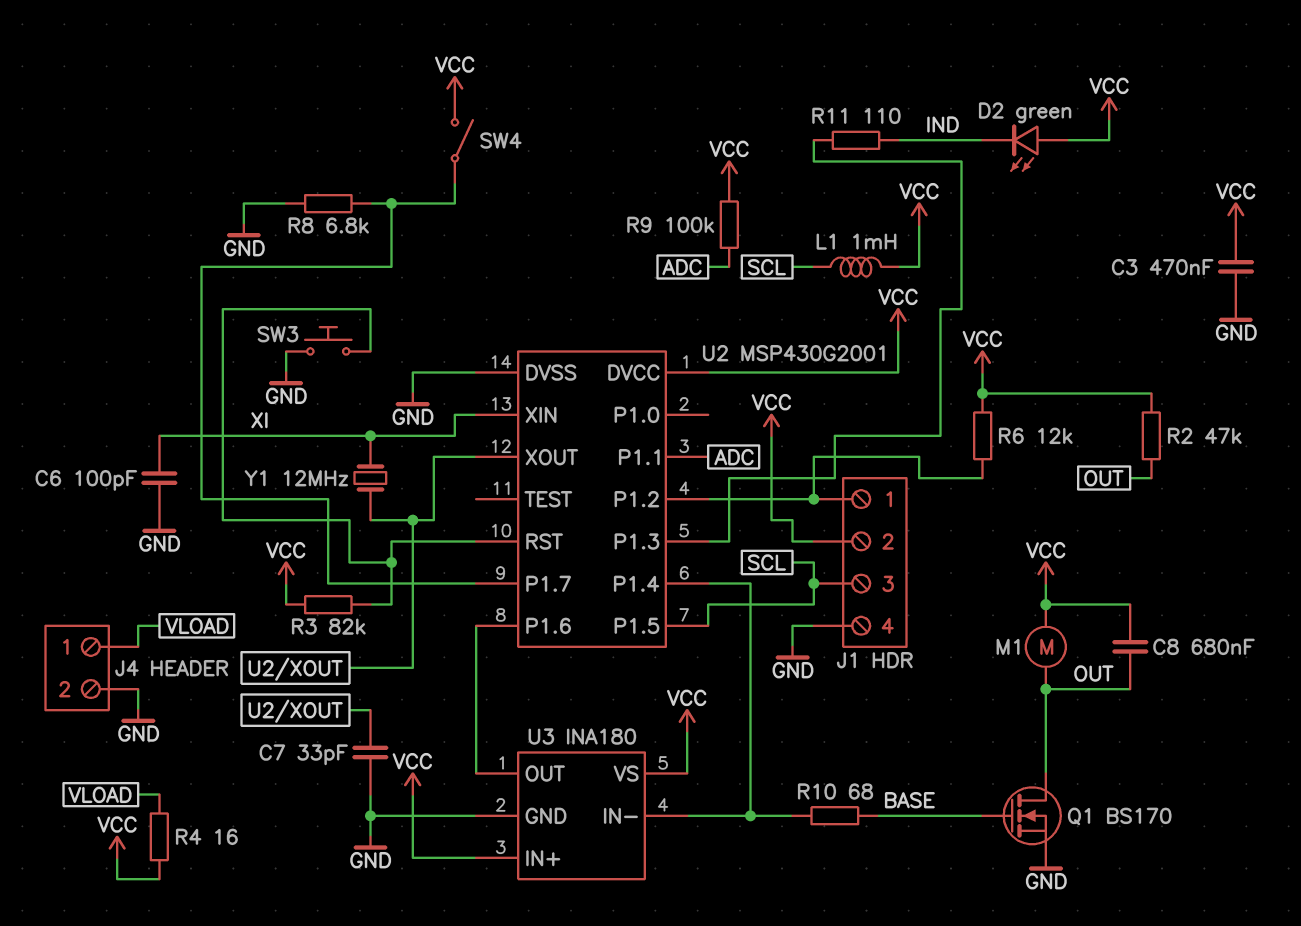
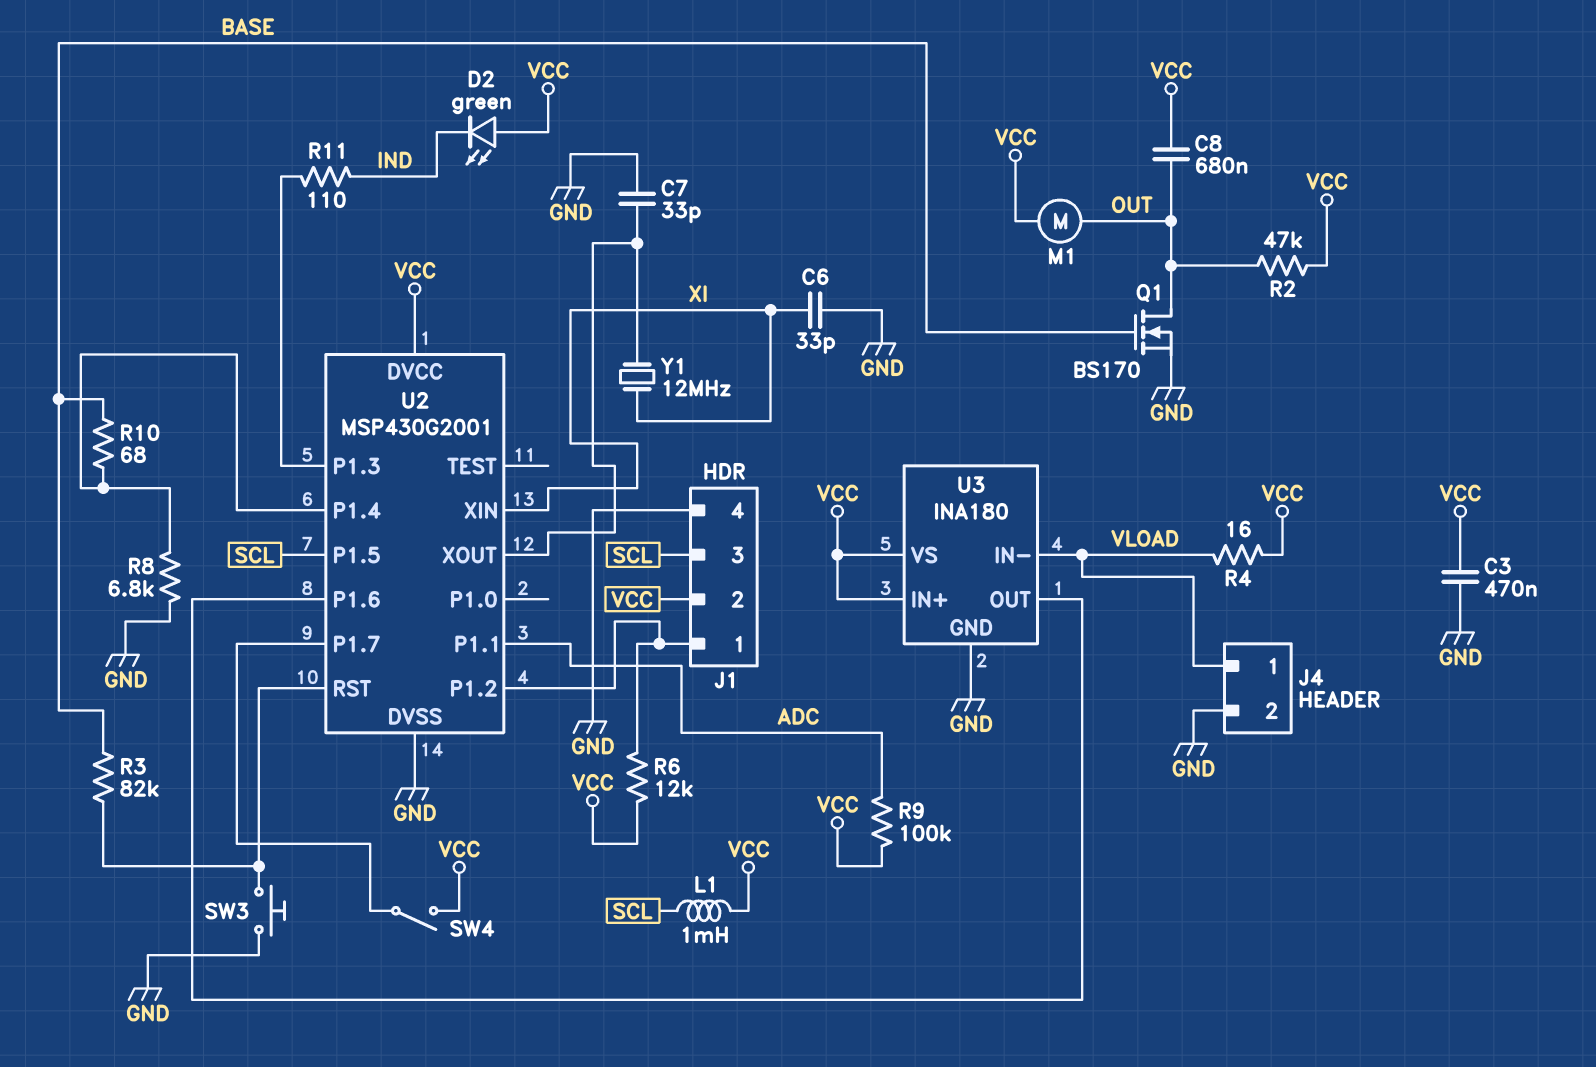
C6: 100pF (GND, XI) -> 33pF (GND, XI)
R3: 82k (U2/RST, VCC) -> 82k (BASE, U2/RST)
R8: 6.8k (GND, U2/P1.7) -> 6.8k (GND, U2/P1.4)
U3 pin IN-: U2/P1.4 -> VLOAD

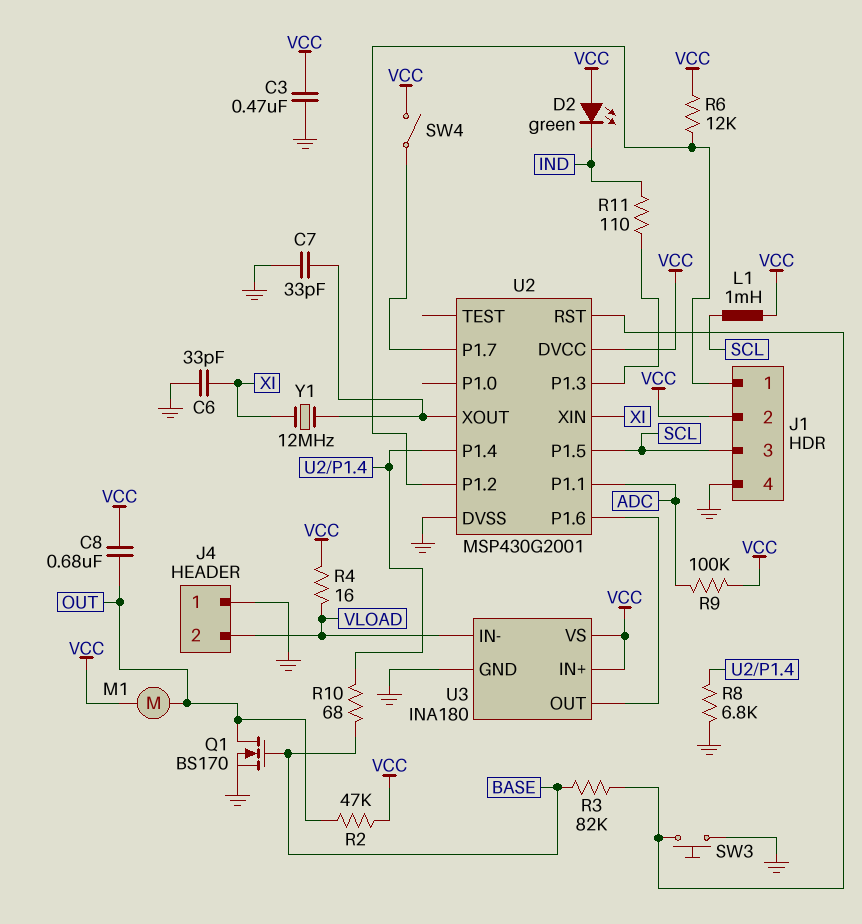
J4 pin 1: VLOAD -> GND
J4 pin 2: GND -> VLOAD

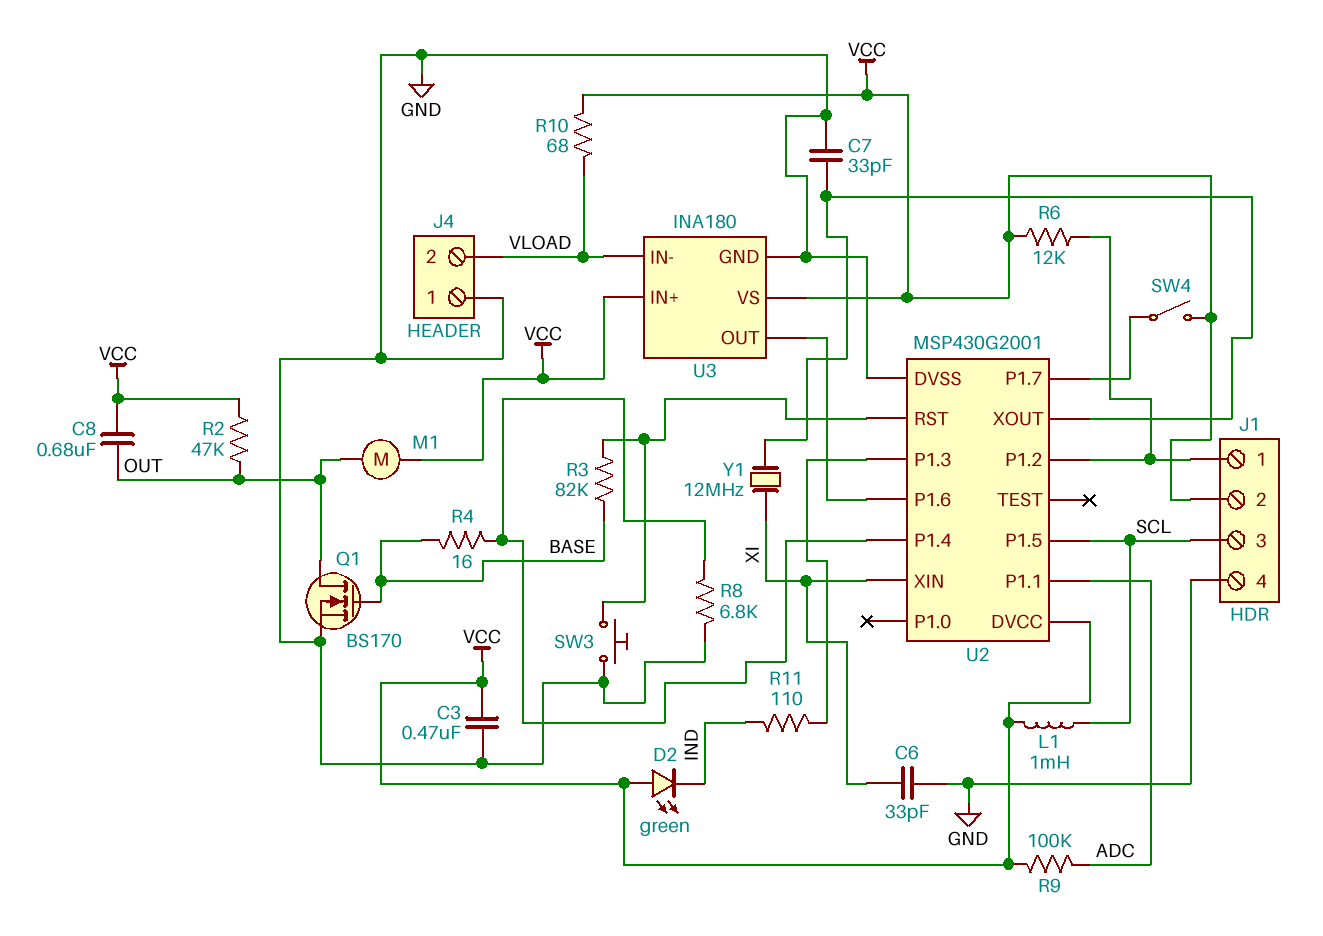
R4: 16 (VCC, VLOAD) -> 16 (BASE, U2/P1.4)
R10: 68 (BASE, U2/P1.4) -> 68 (VCC, VLOAD)

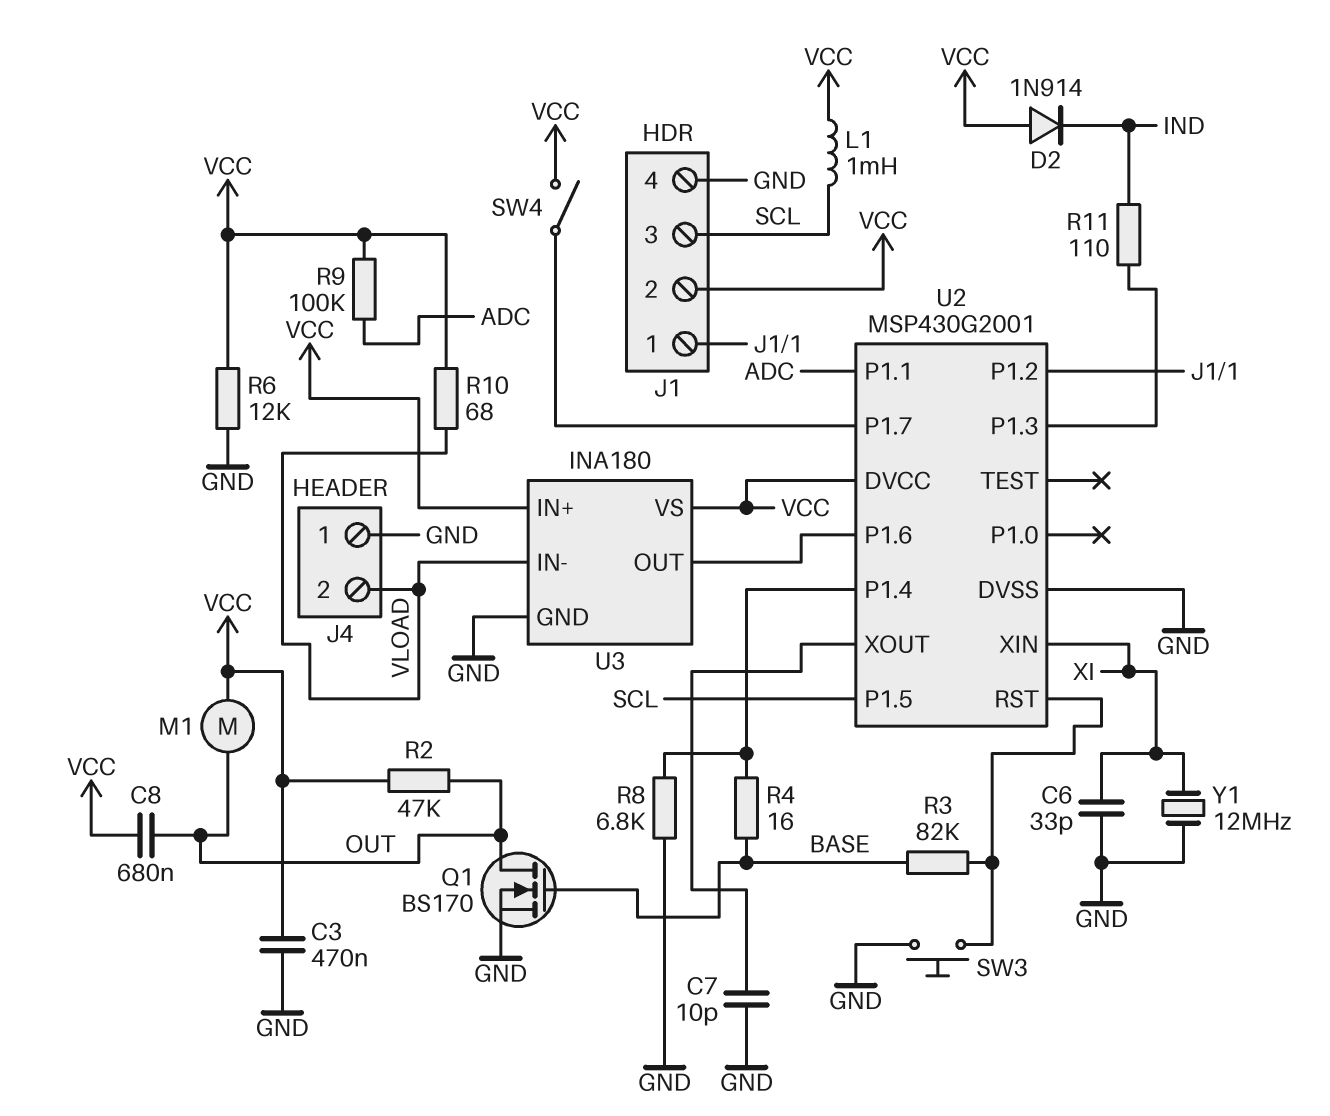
C7: 33pF (GND, U2/XOUT) -> 10pF (GND, U2/XOUT)
D2: LED green (A VCC, K IND) -> diode 1N914 (A VCC, K IND)
R6: 12k (J1/1, VCC) -> 12k (GND, VCC)
Y1: 12MHz (U2/XOUT, XI) -> 12MHz (GND, XI)

